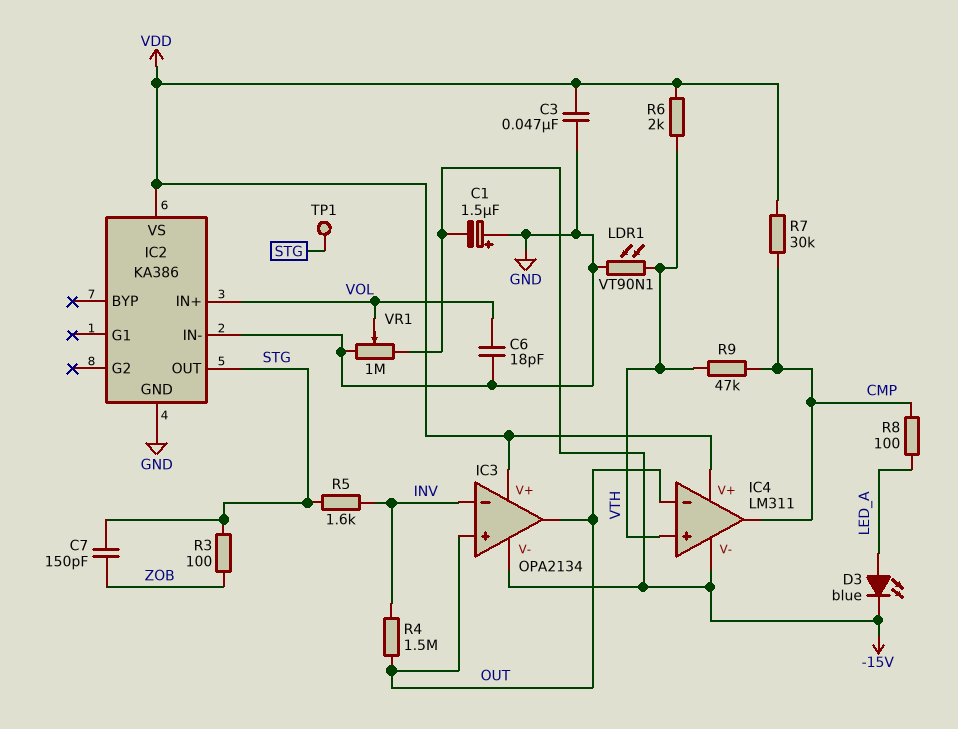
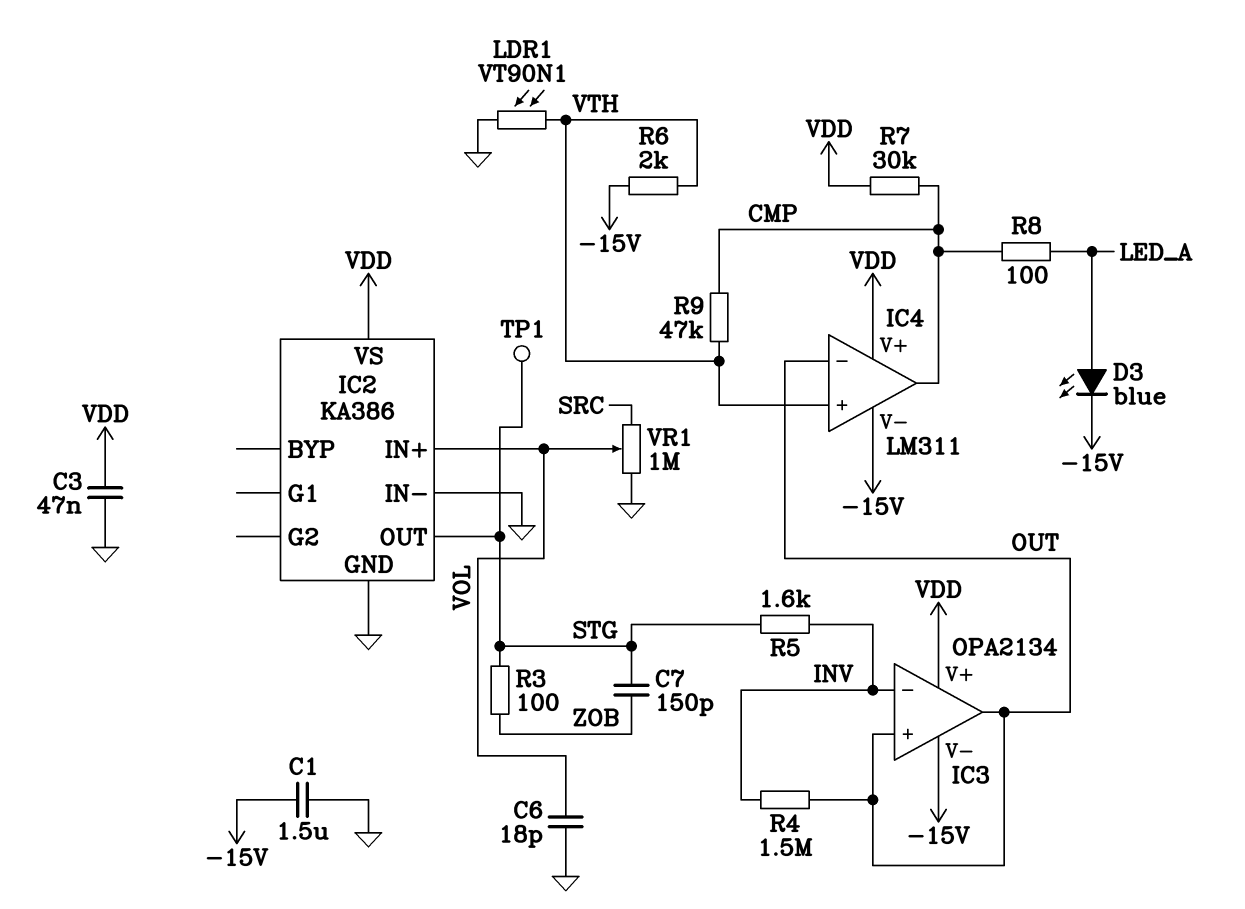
C1: 1.5uF (plus GND, minus -15V) -> 1.5uF (-15V, GND)
R6: 2k (VDD, VTH) -> 2k (-15V, VTH)
VR1: 1M (-15V, GND, wiper VOL) -> 1M (GND, SRC, wiper VOL)

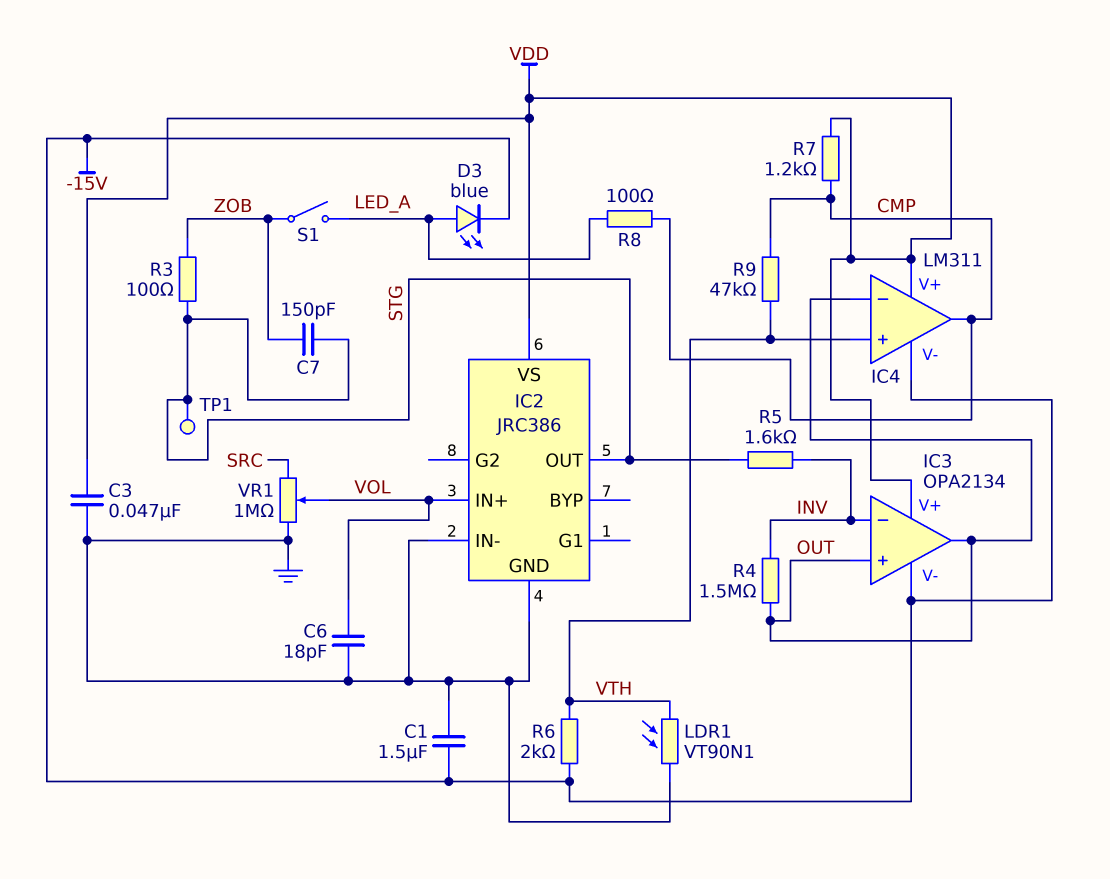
IC2: KA386 -> JRC386
R7: 30k (CMP, VDD) -> 1.2k (CMP, VDD)
S1: none -> switch (LED_A, ZOB)

